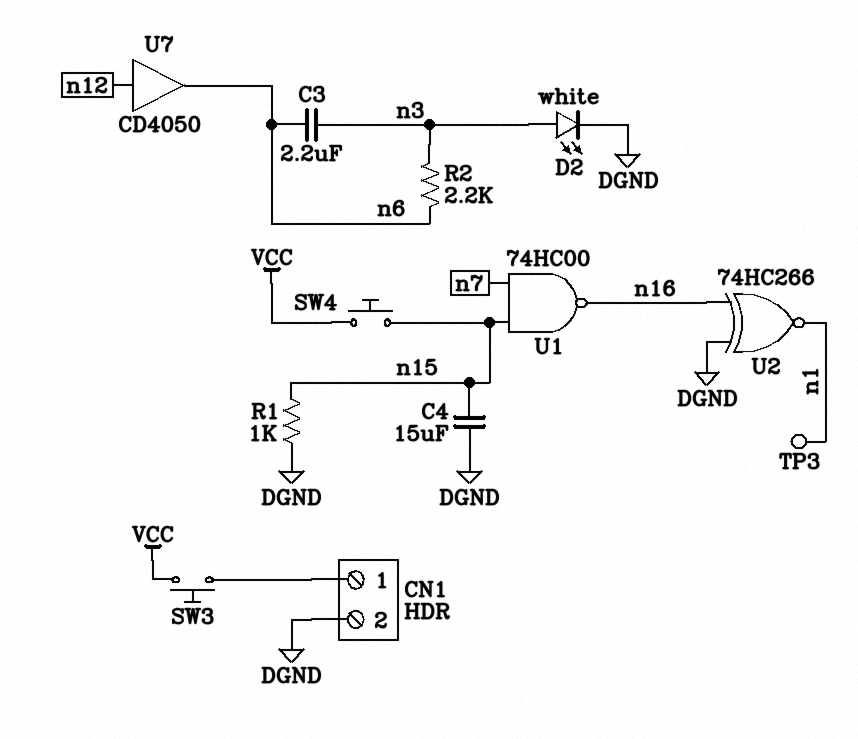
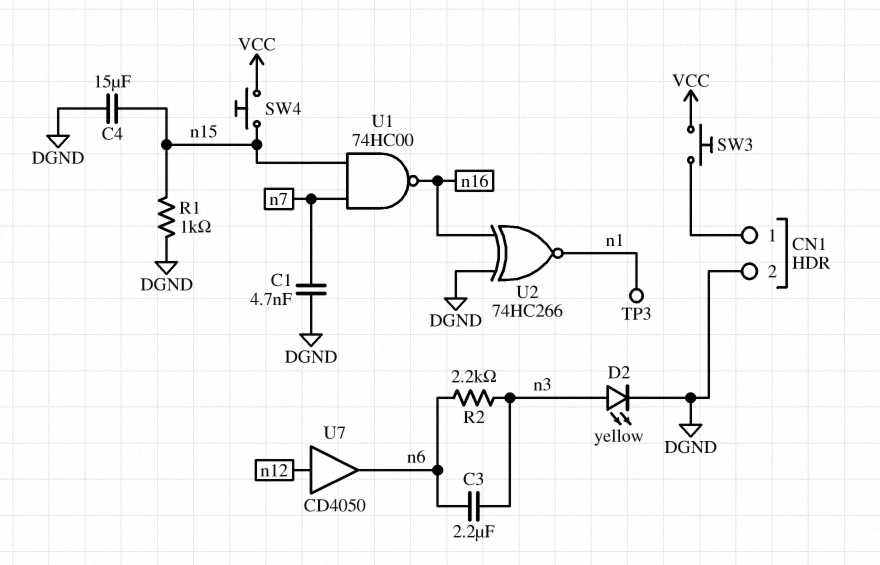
C1: none -> 4.7nF (DGND, n7)
D2: LED white (A n3, K DGND) -> LED yellow (A n3, K DGND)

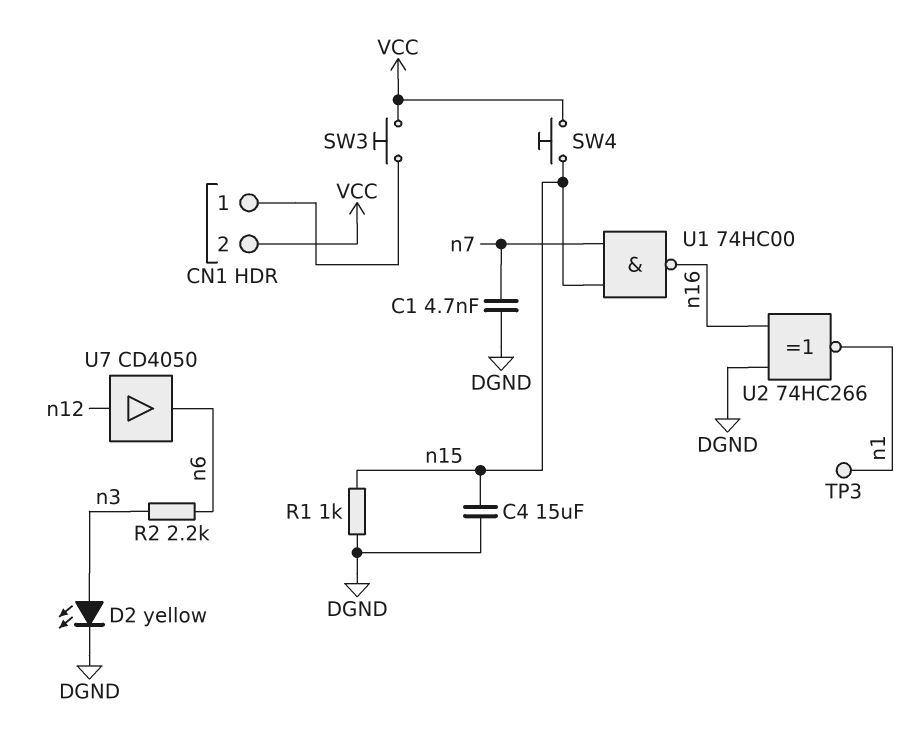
C3: 2.2uF (n3, n6) -> none
CN1 pin 2: DGND -> VCC

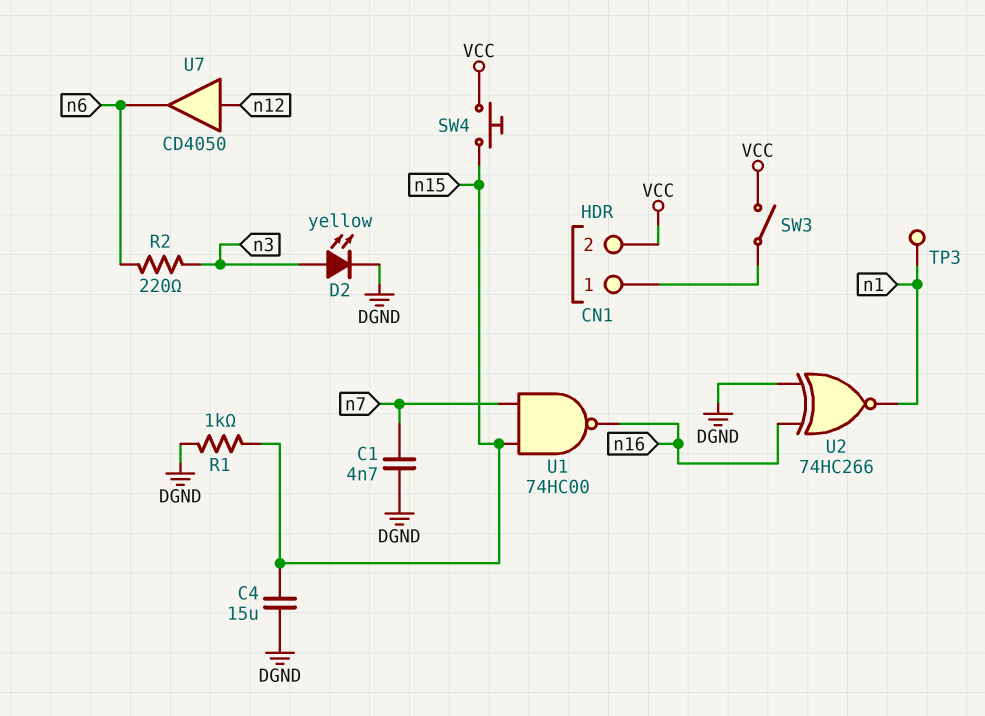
R2: 2.2k (n3, n6) -> 220 (n3, n6)
SW3: button (CN1/1, VCC) -> switch (CN1/1, VCC)

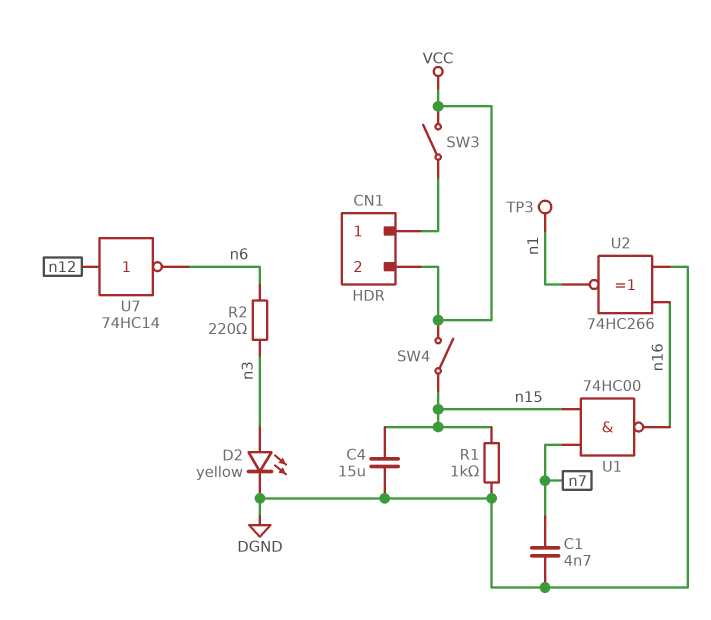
SW4: button (VCC, n15) -> switch (VCC, n15)
U7: buffer CD4050 (in n12, out n6) -> NOT 74HC14 (in n12, out n6)

